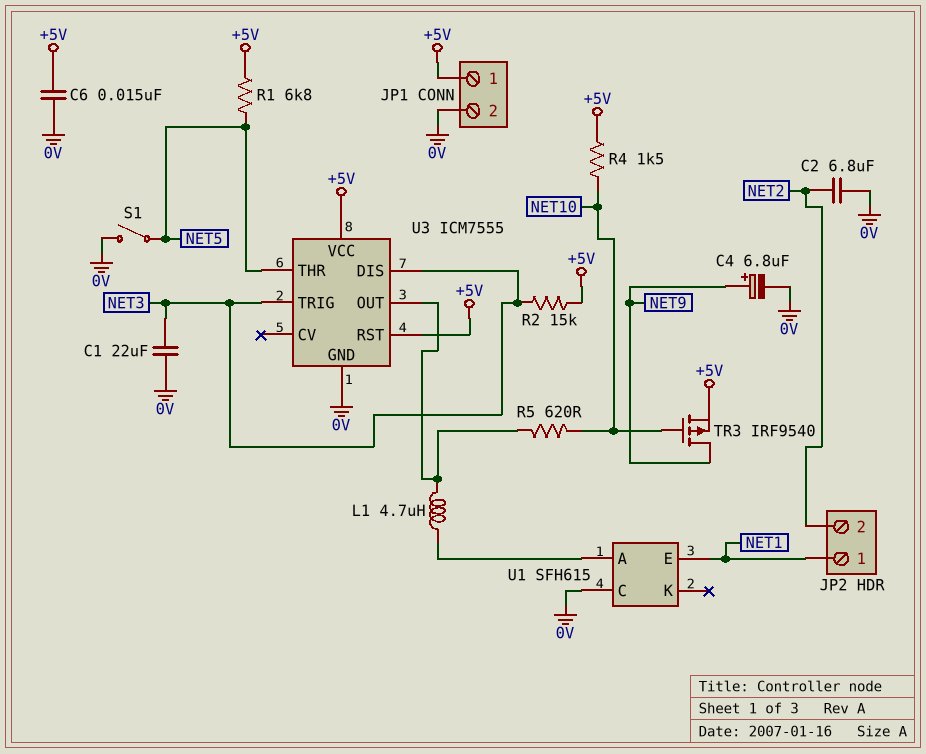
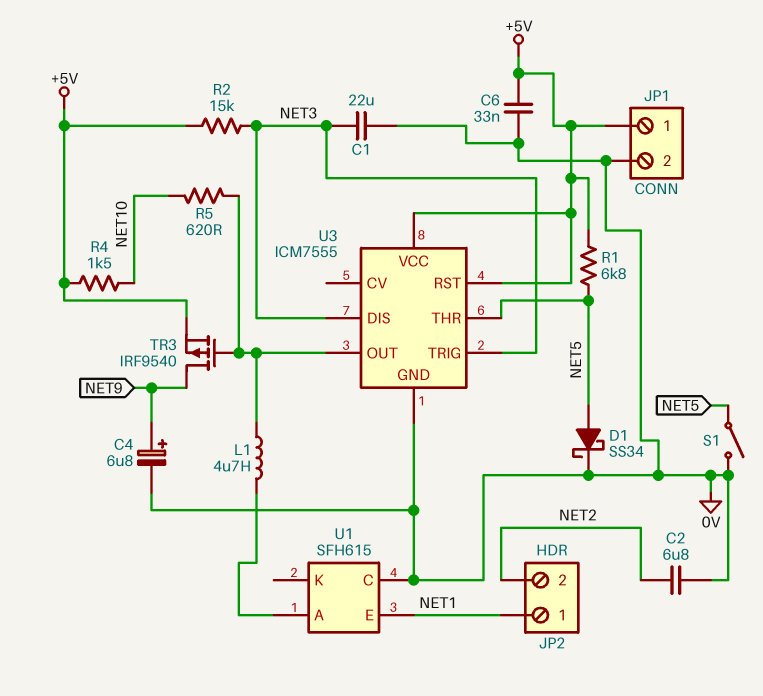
C6: 15nF (+5V, 0V) -> 33nF (+5V, 0V)
D1: none -> schottky SS34 (A NET5, K 0V)
TR3: PMOS IRF9540 (G NET10, D NET9, S +5V) -> PMOS IRF9540 (G U3/OUT, D NET9, S +5V)

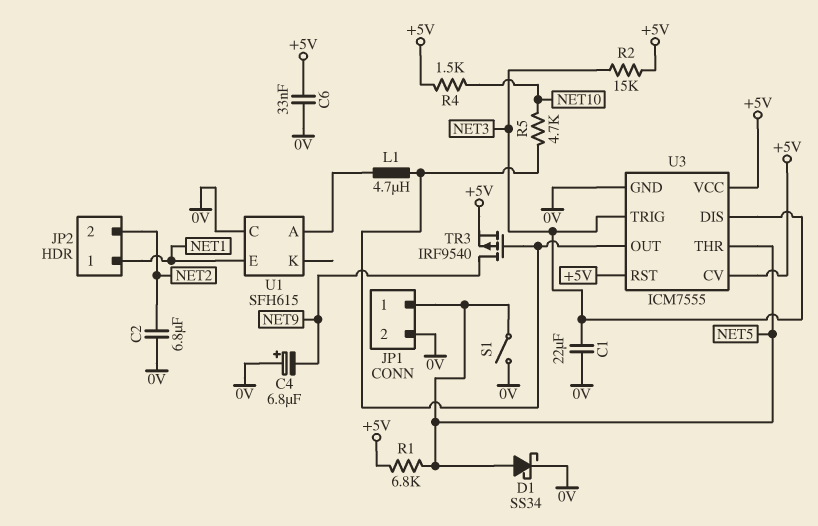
C4: 6.8uF (plus NET9, minus 0V) -> 6.8uF (plus 0V, minus NET9)
JP1 pin 1: +5V -> NET5
R5: 620 (NET10, U3/OUT) -> 4.7k (NET10, U3/OUT)
U3 pin CV: none -> +5V

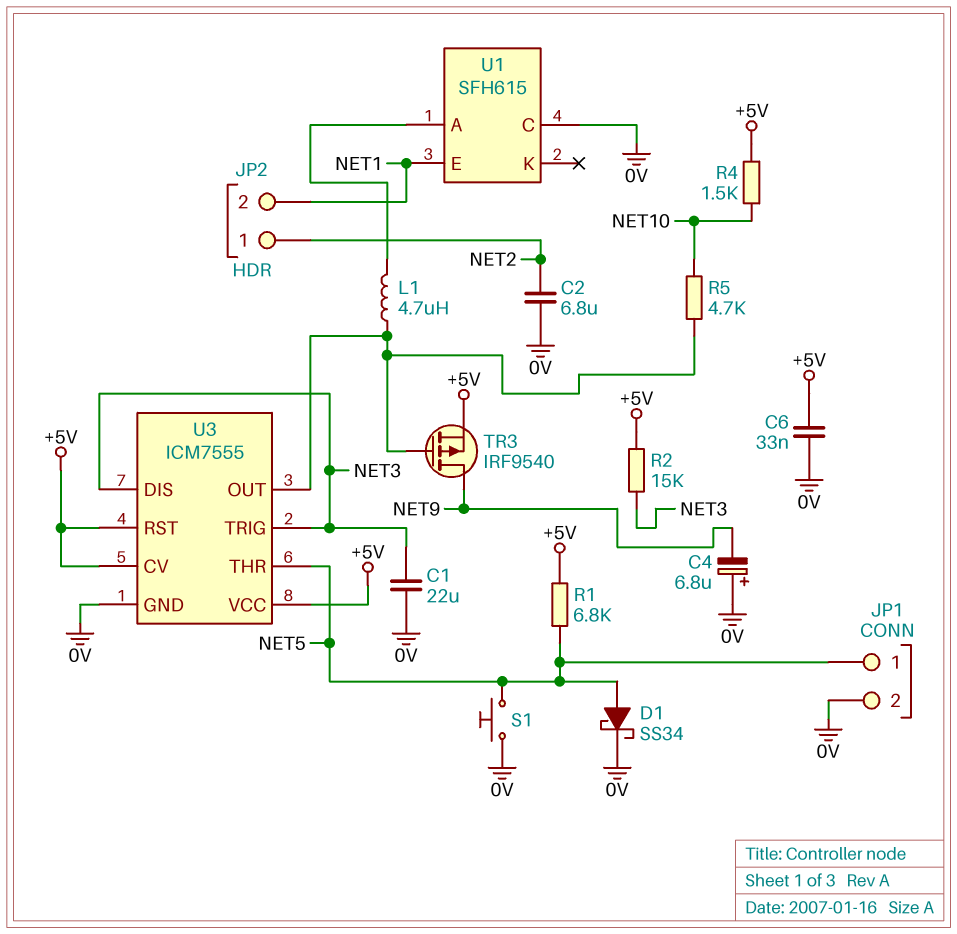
JP2 pin 1: NET1 -> NET2
JP2 pin 2: NET2 -> NET1
S1: switch (0V, NET5) -> button (0V, NET5)

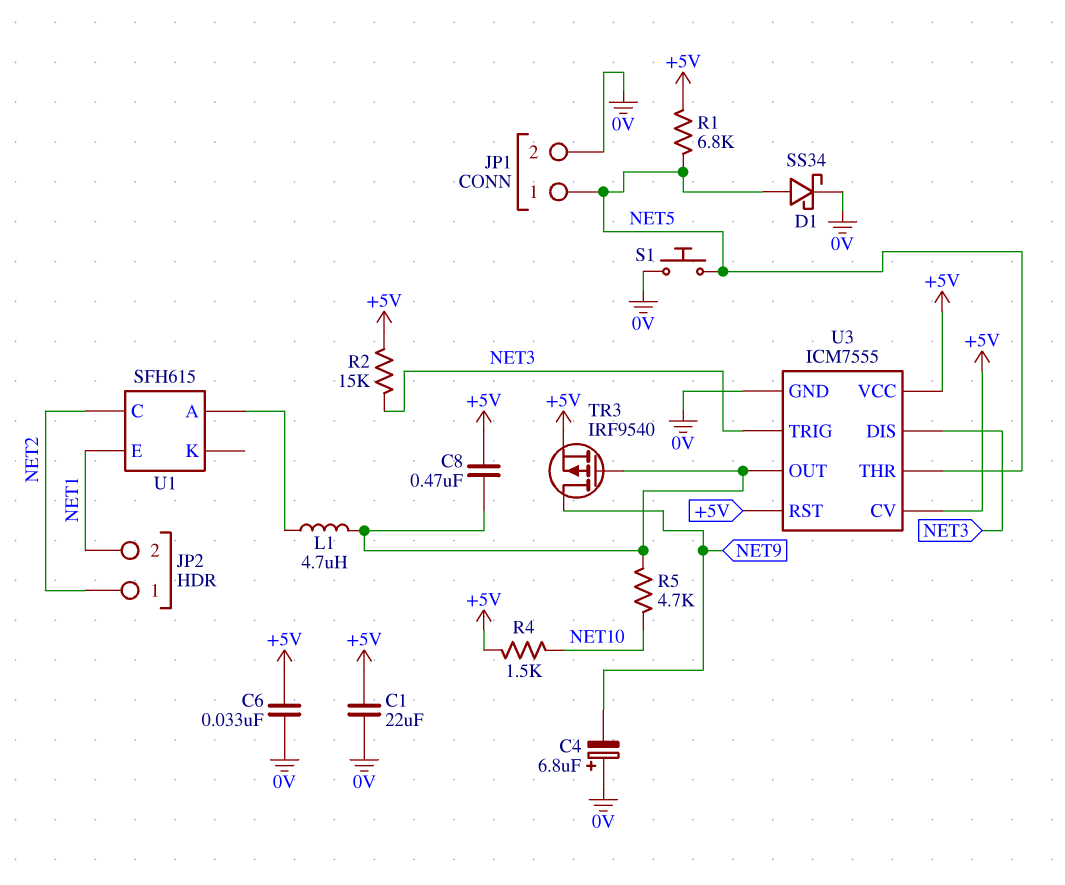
C1: 22uF (0V, NET3) -> 22uF (+5V, 0V)
C2: 6.8uF (0V, NET2) -> none
C8: none -> 470nF (+5V, U3/OUT)
U1 pin C: 0V -> NET2

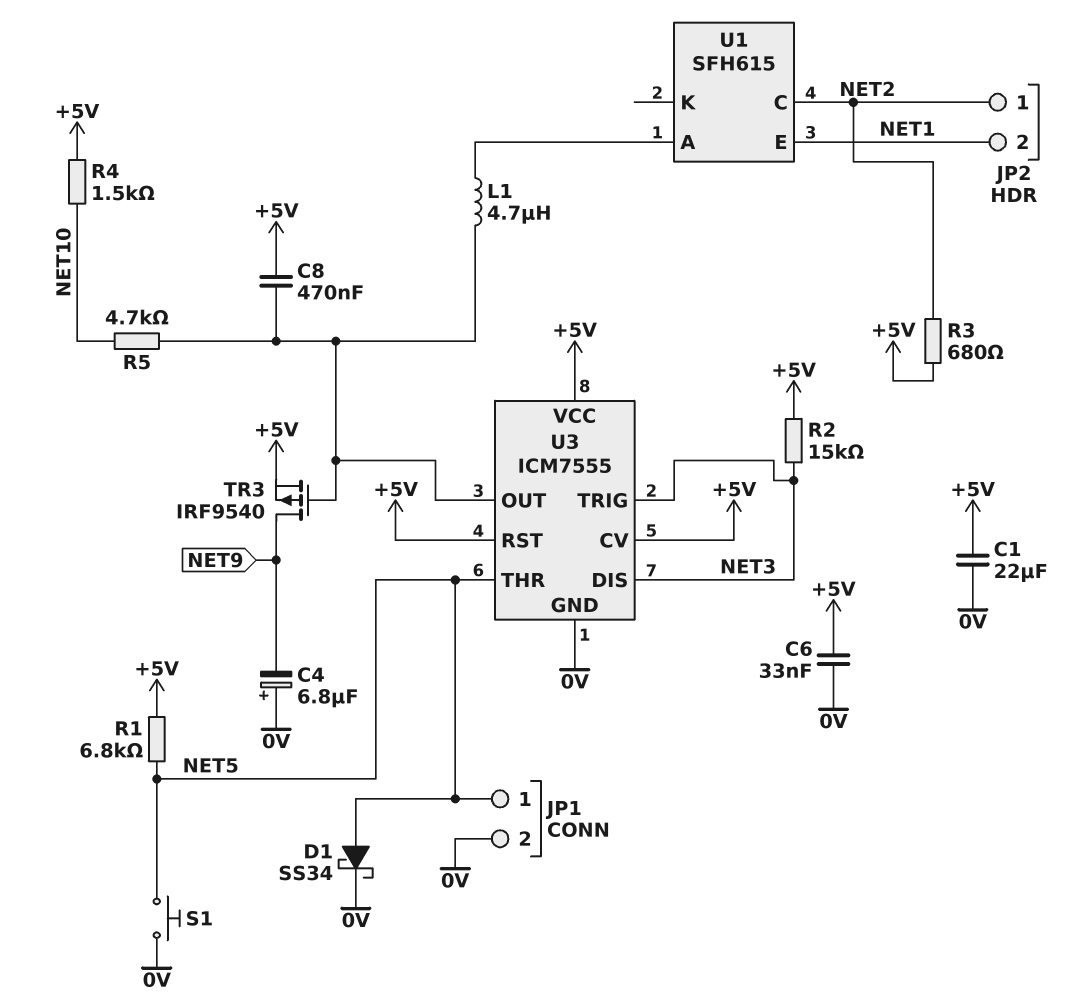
R3: none -> 680 (+5V, NET2)

